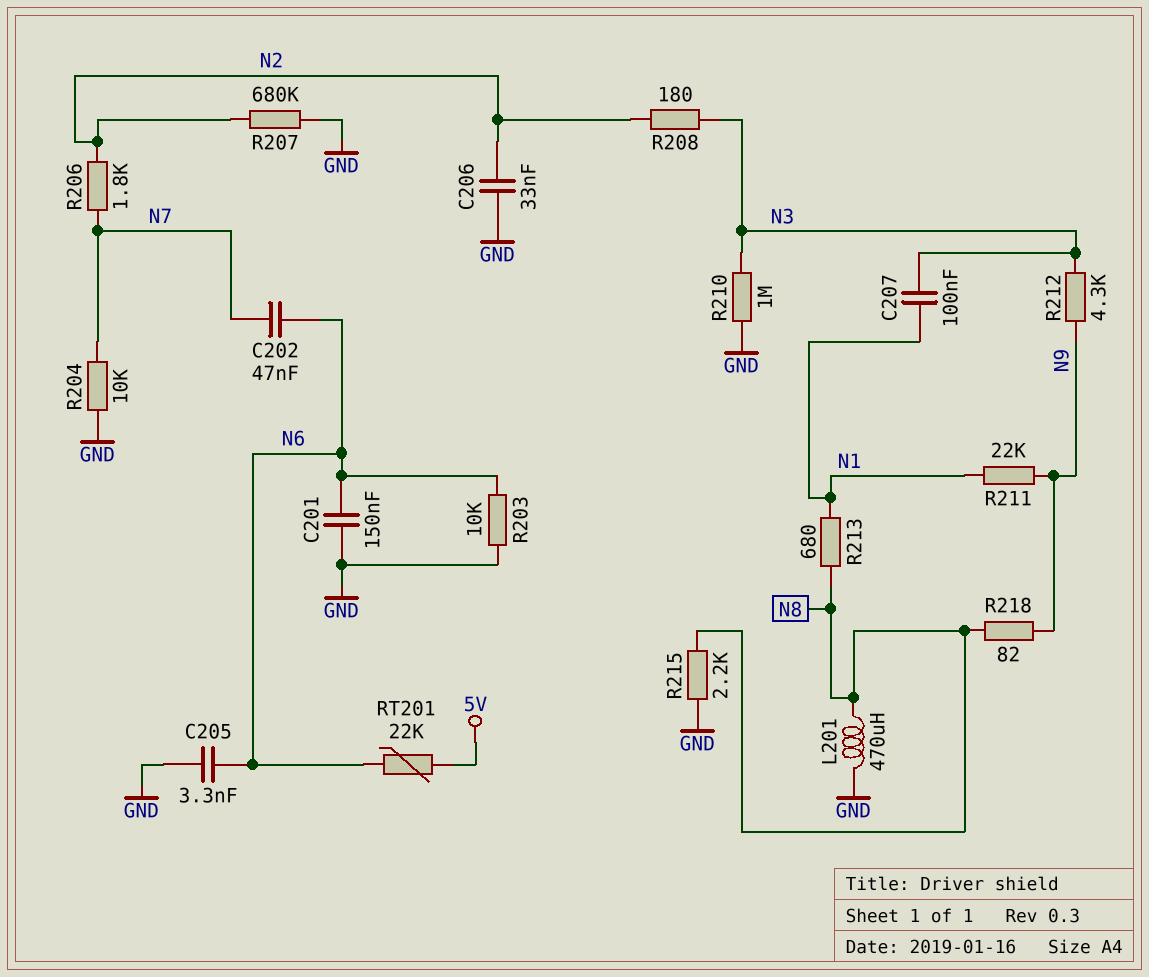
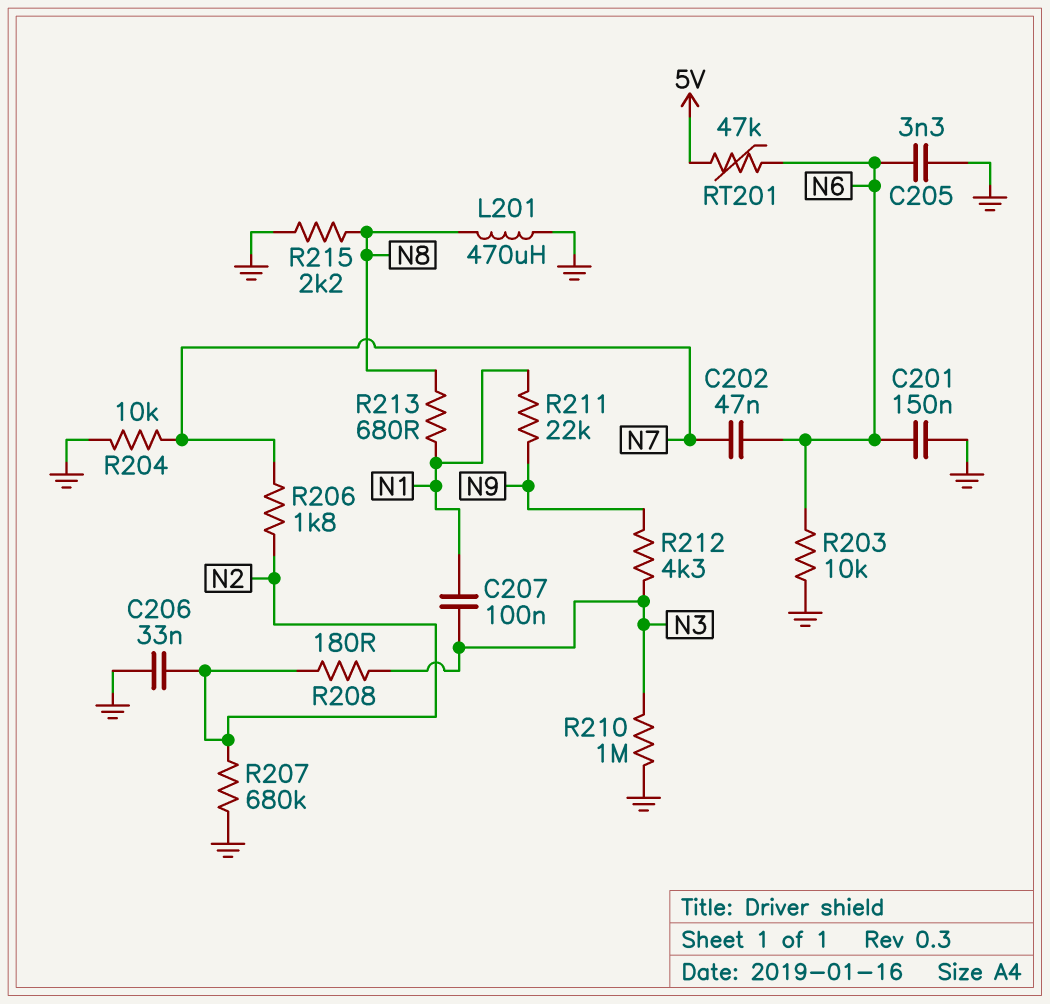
R218: 82 (N8, N9) -> none
RT201: 22k (5V, N6) -> 47k (5V, N6)

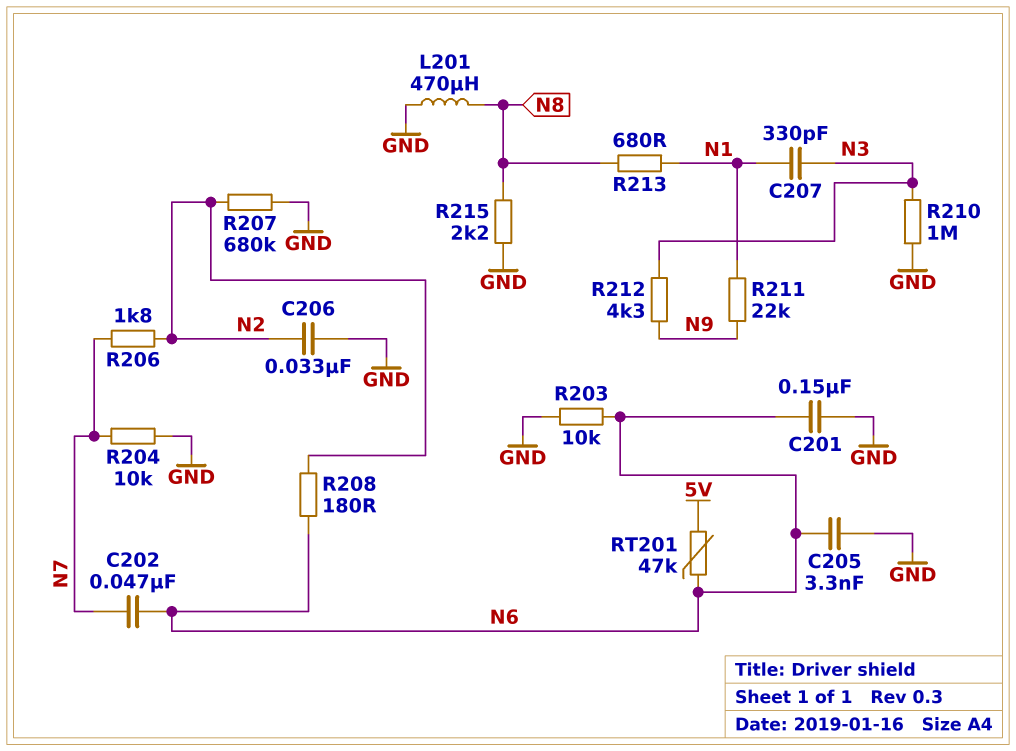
C207: 100nF (N1, N3) -> 330pF (N1, N3)
R208: 180 (N2, N3) -> 180 (N2, N6)

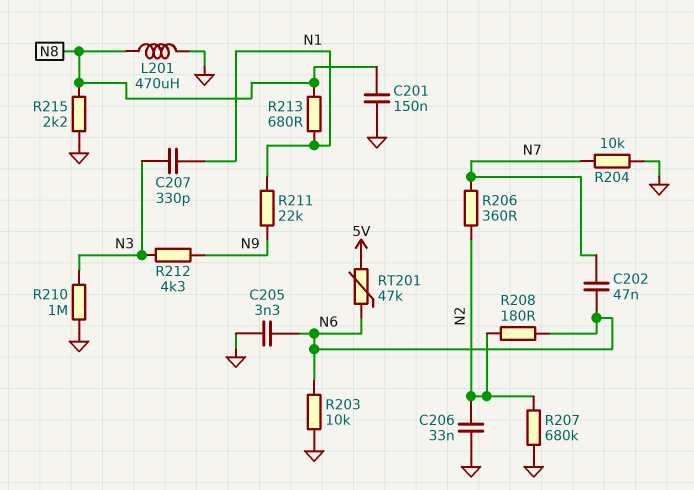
C201: 150nF (GND, N6) -> 150nF (GND, N8)
R206: 1.8k (N2, N7) -> 360 (N2, N7)

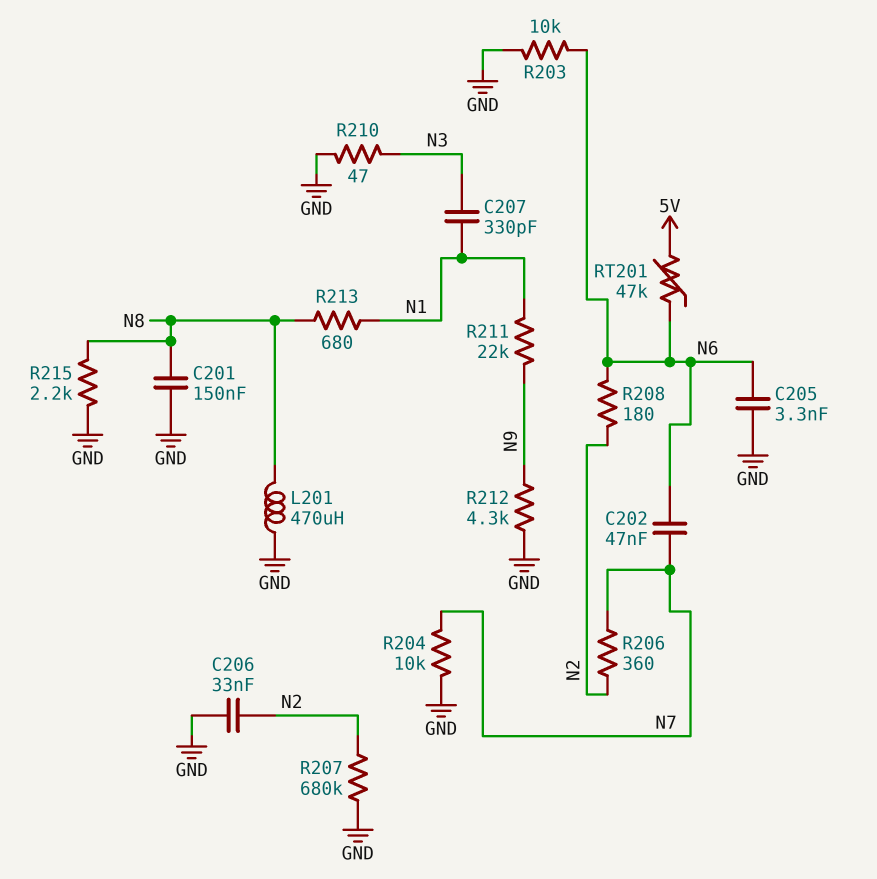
R210: 1M (GND, N3) -> 47 (GND, N3)
R212: 4.3k (N3, N9) -> 4.3k (GND, N9)

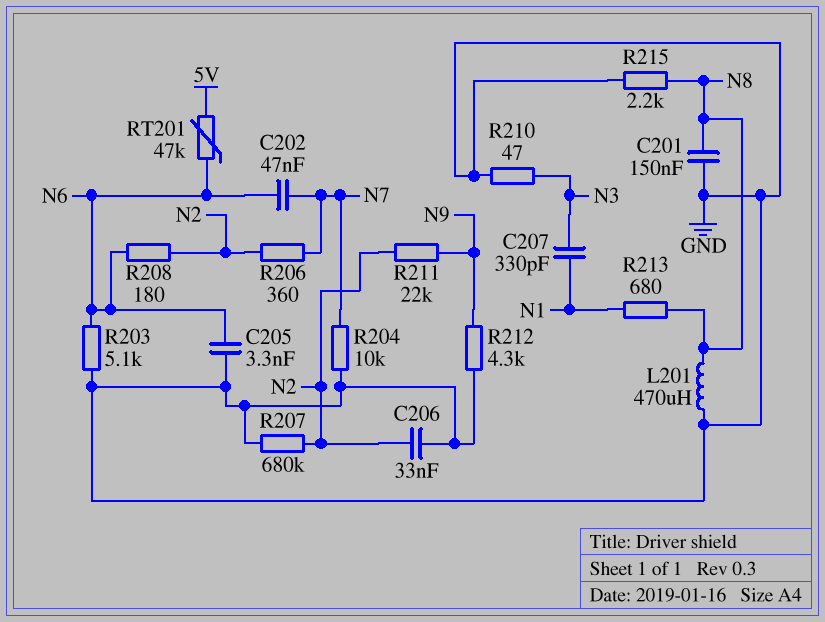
R203: 10k (GND, N6) -> 5.1k (GND, N6)
R211: 22k (N1, N9) -> 22k (N2, N9)

